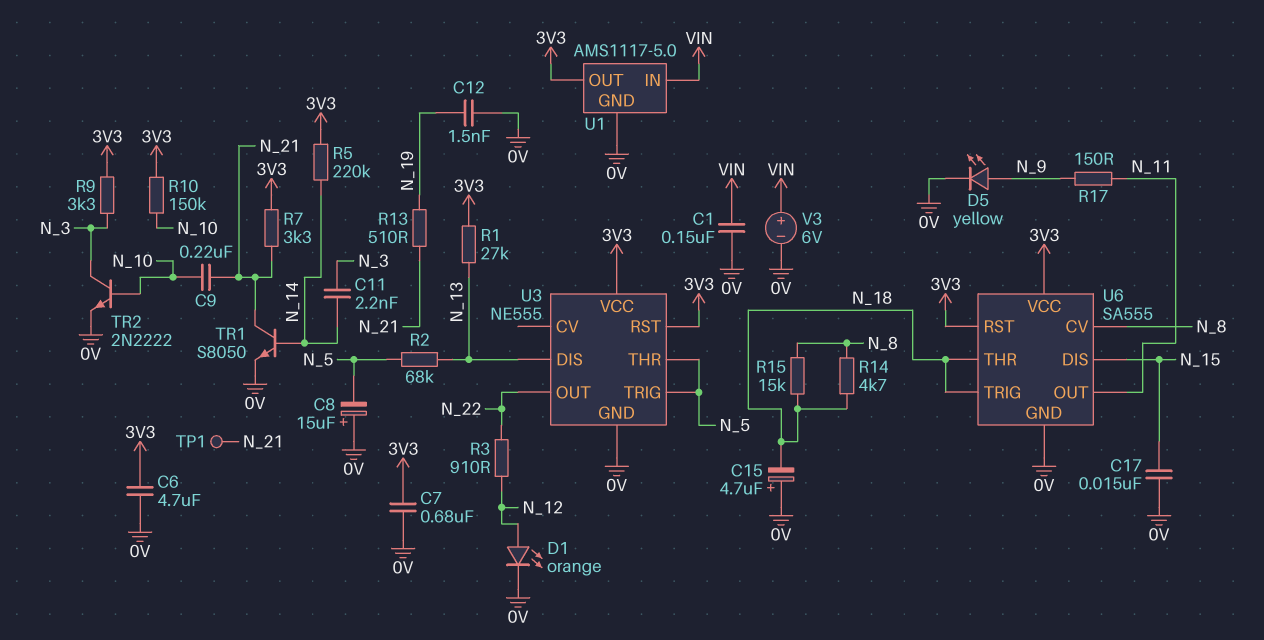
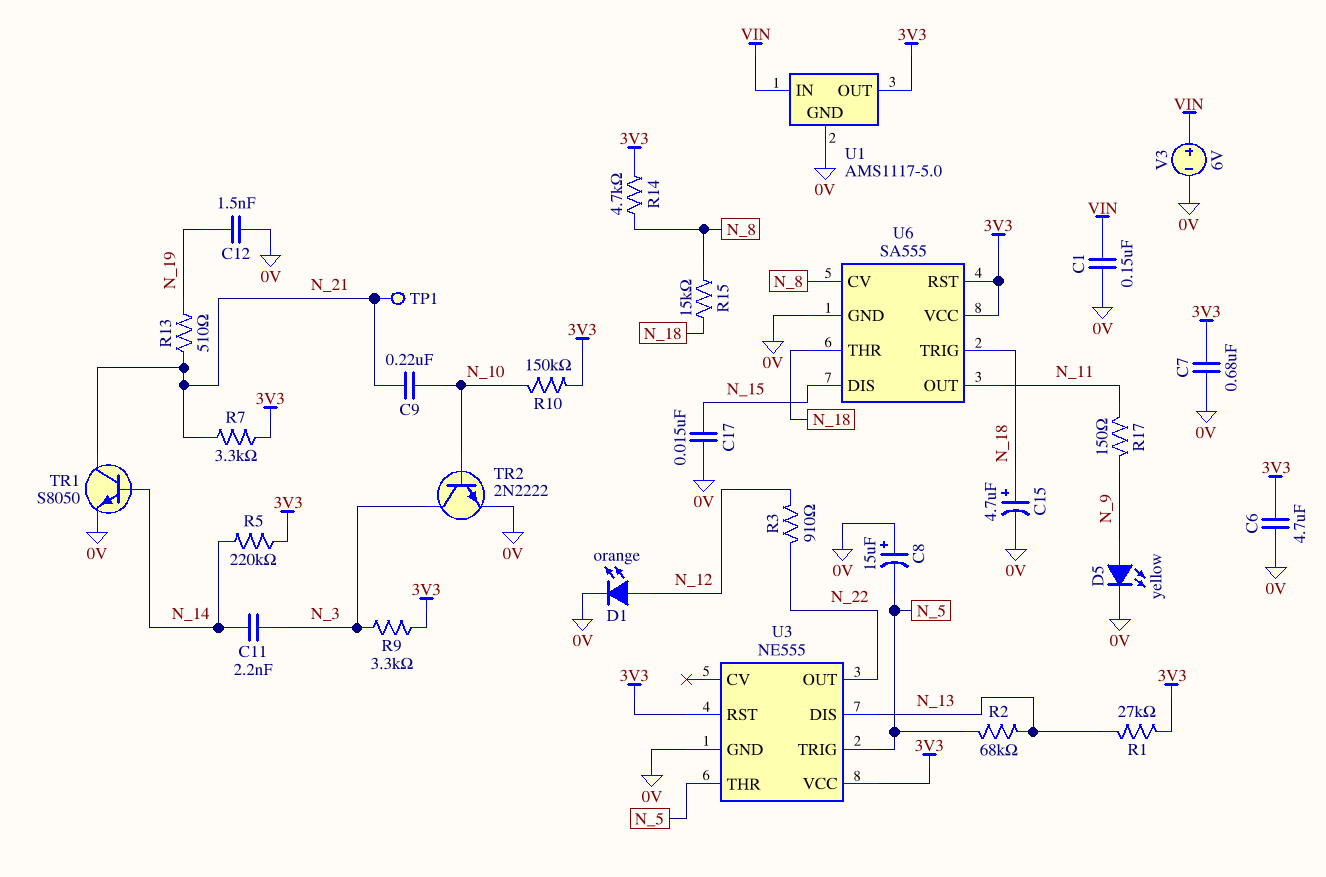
C15: 4.7uF (plus 0V, minus N_18) -> 4.7uF (plus N_18, minus 0V)
R14: 4.7k (N_8, N_18) -> 4.7k (3V3, N_8)

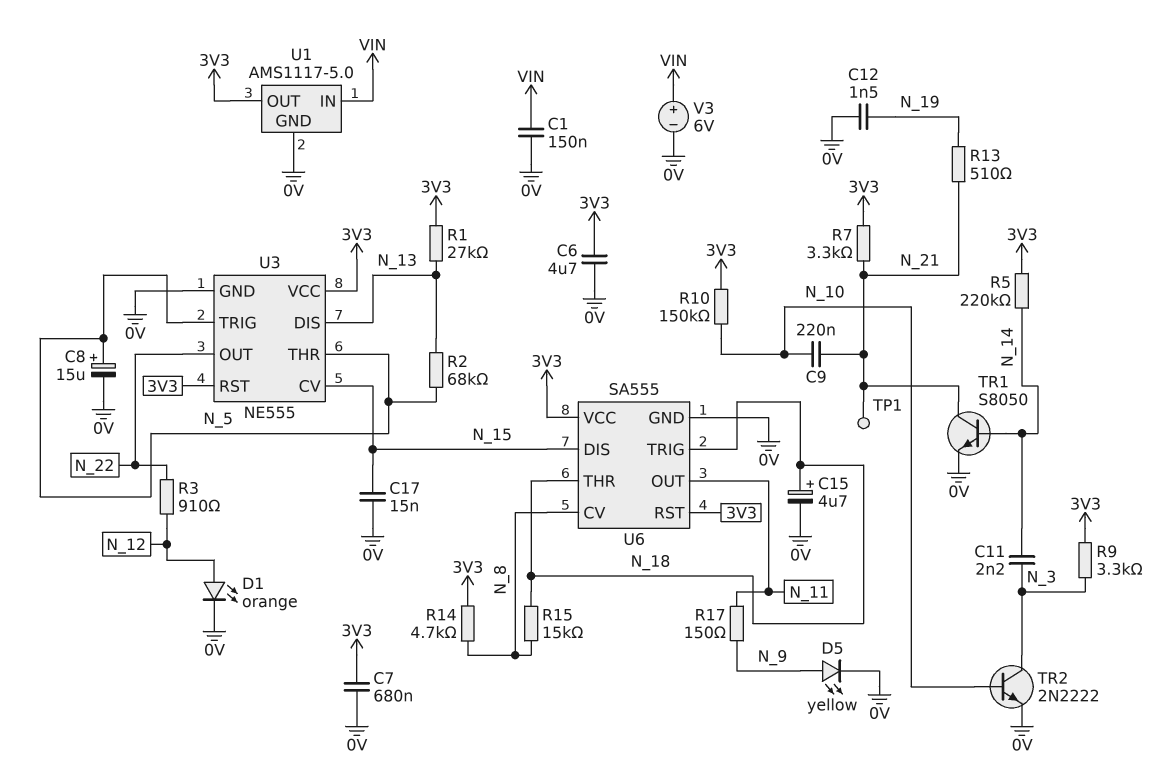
C8: 15uF (plus 0V, minus N_5) -> 15uF (plus N_5, minus 0V)
U3 pin CV: none -> N_15

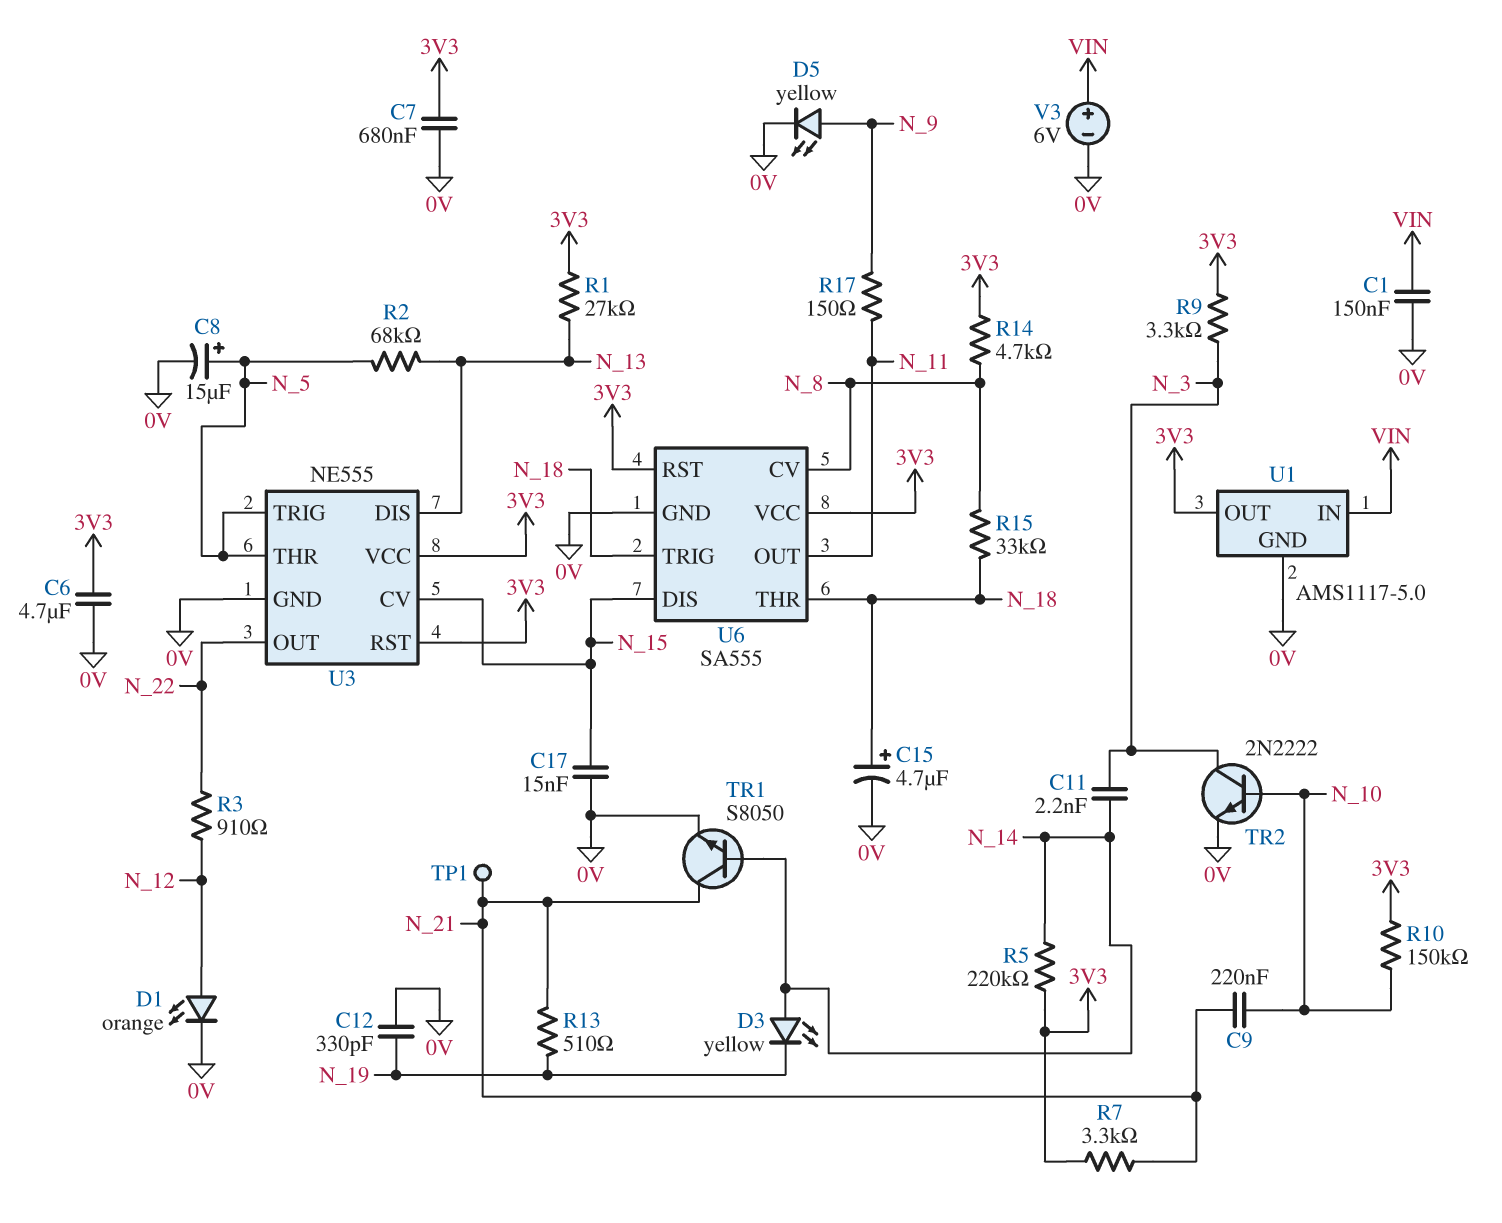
C12: 1.5nF (0V, N_19) -> 330pF (0V, N_19)
D3: none -> LED yellow (A N_14, K N_19)
R15: 15k (N_8, N_18) -> 33k (N_8, N_18)

